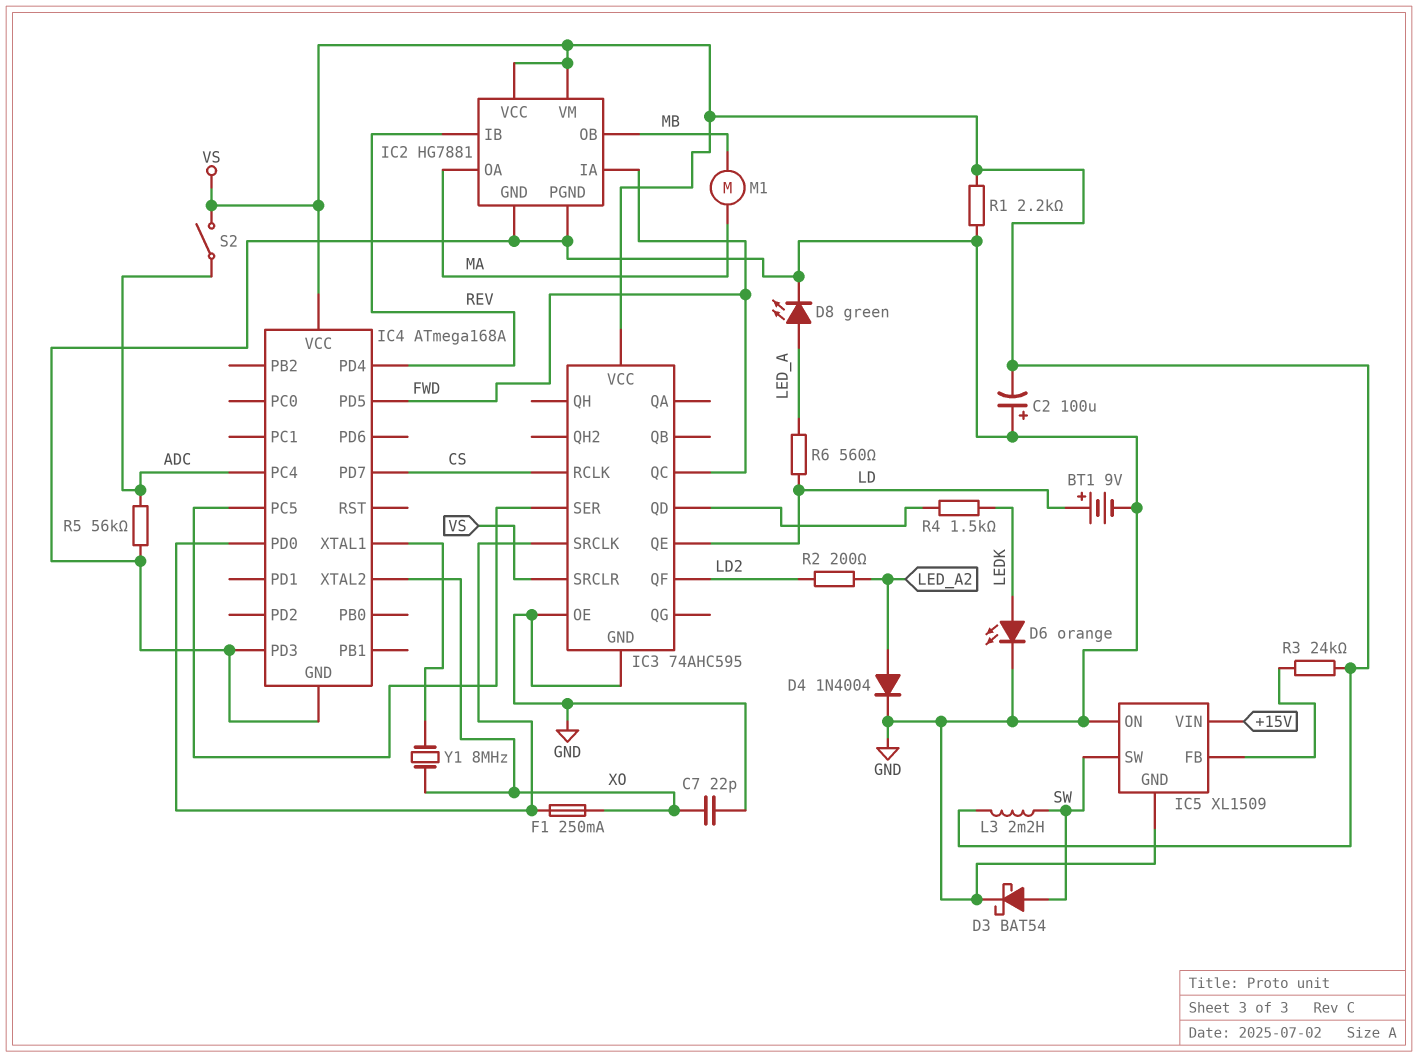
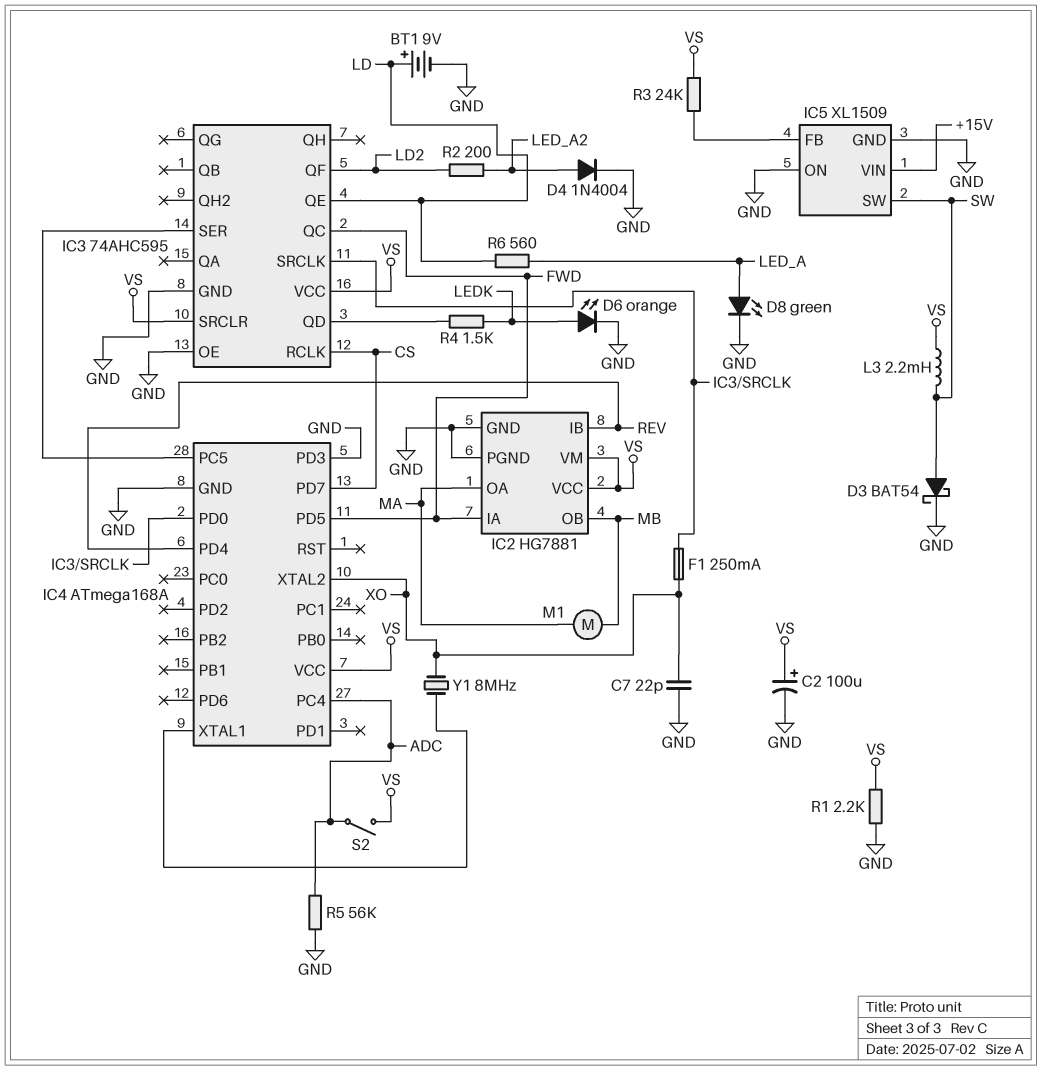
C2: 100uF (plus GND, minus VS) -> 100uF (plus VS, minus GND)

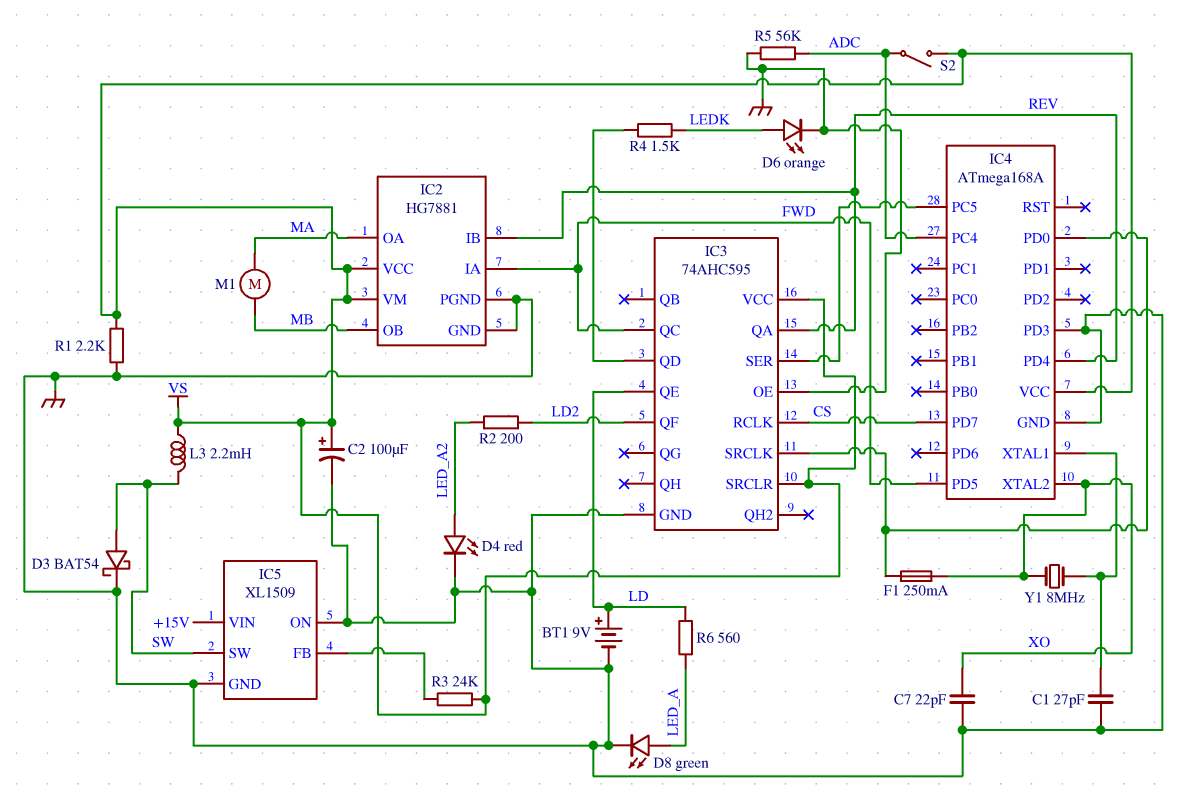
C1: none -> 27pF (GND, IC4/XTAL1)
D4: diode 1N4004 (A LED_A2, K GND) -> LED red (A LED_A2, K GND)
IC3 pin QA: none -> REV

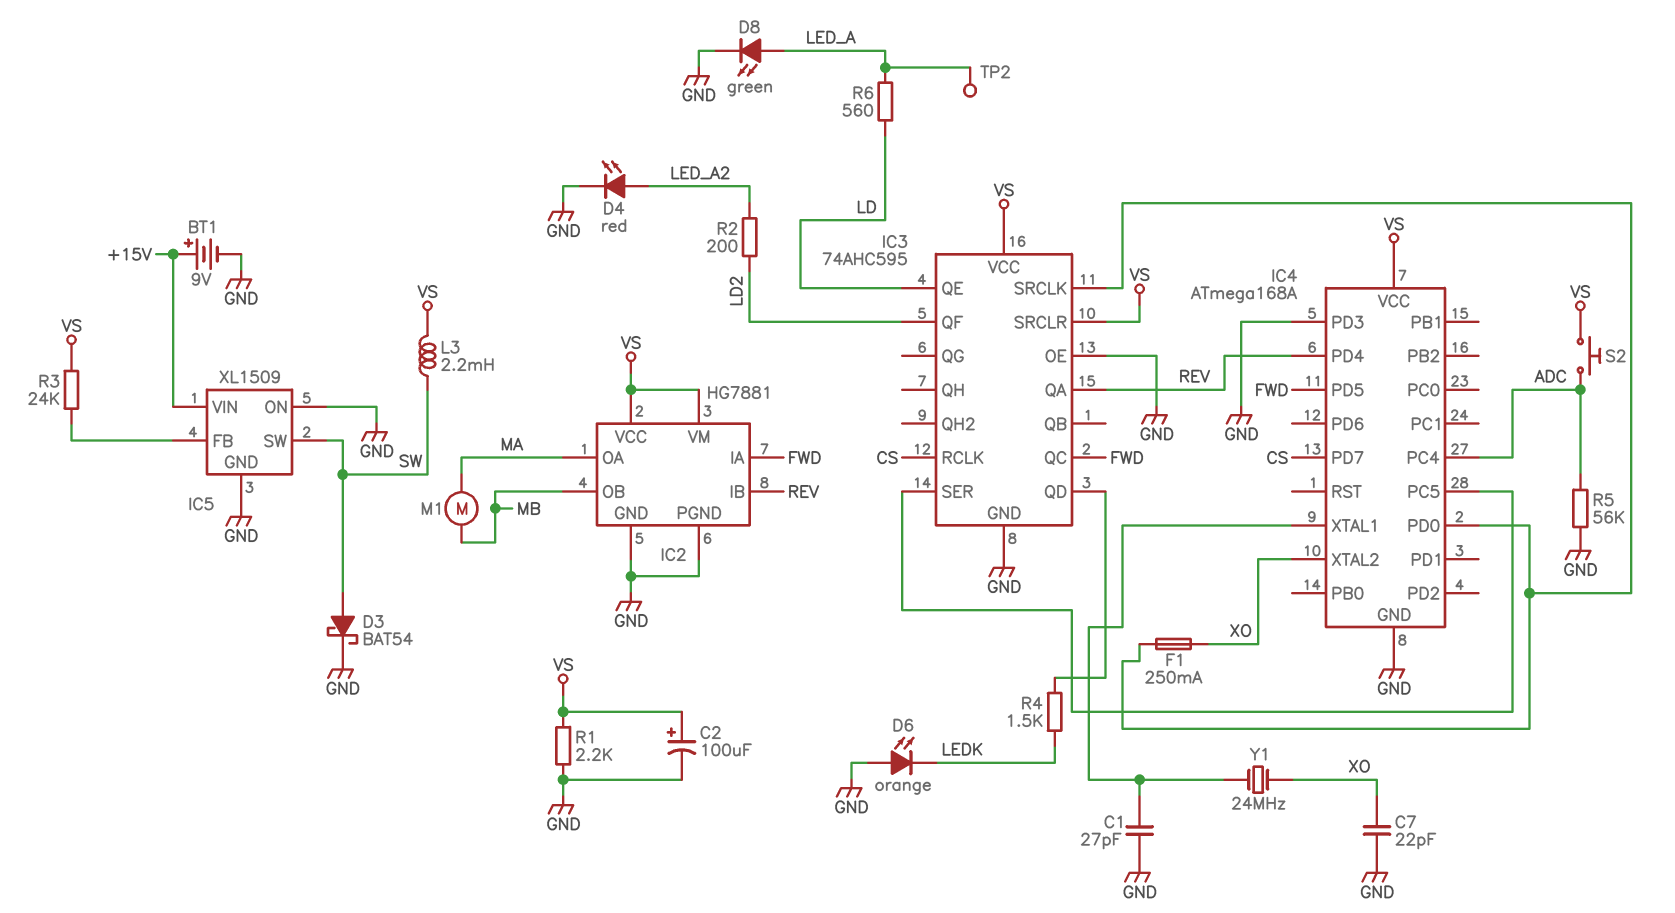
BT1: 9V (plus LD, minus GND) -> 9V (plus +15V, minus GND)
D6: LED orange (A LEDK, K GND) -> LED orange (A GND, K LEDK)
S2: switch (ADC, VS) -> button (ADC, VS)
TP2: none -> test point (LED_A)
Y1: 8MHz (IC4/XTAL1, XO) -> 24MHz (IC4/XTAL1, XO)

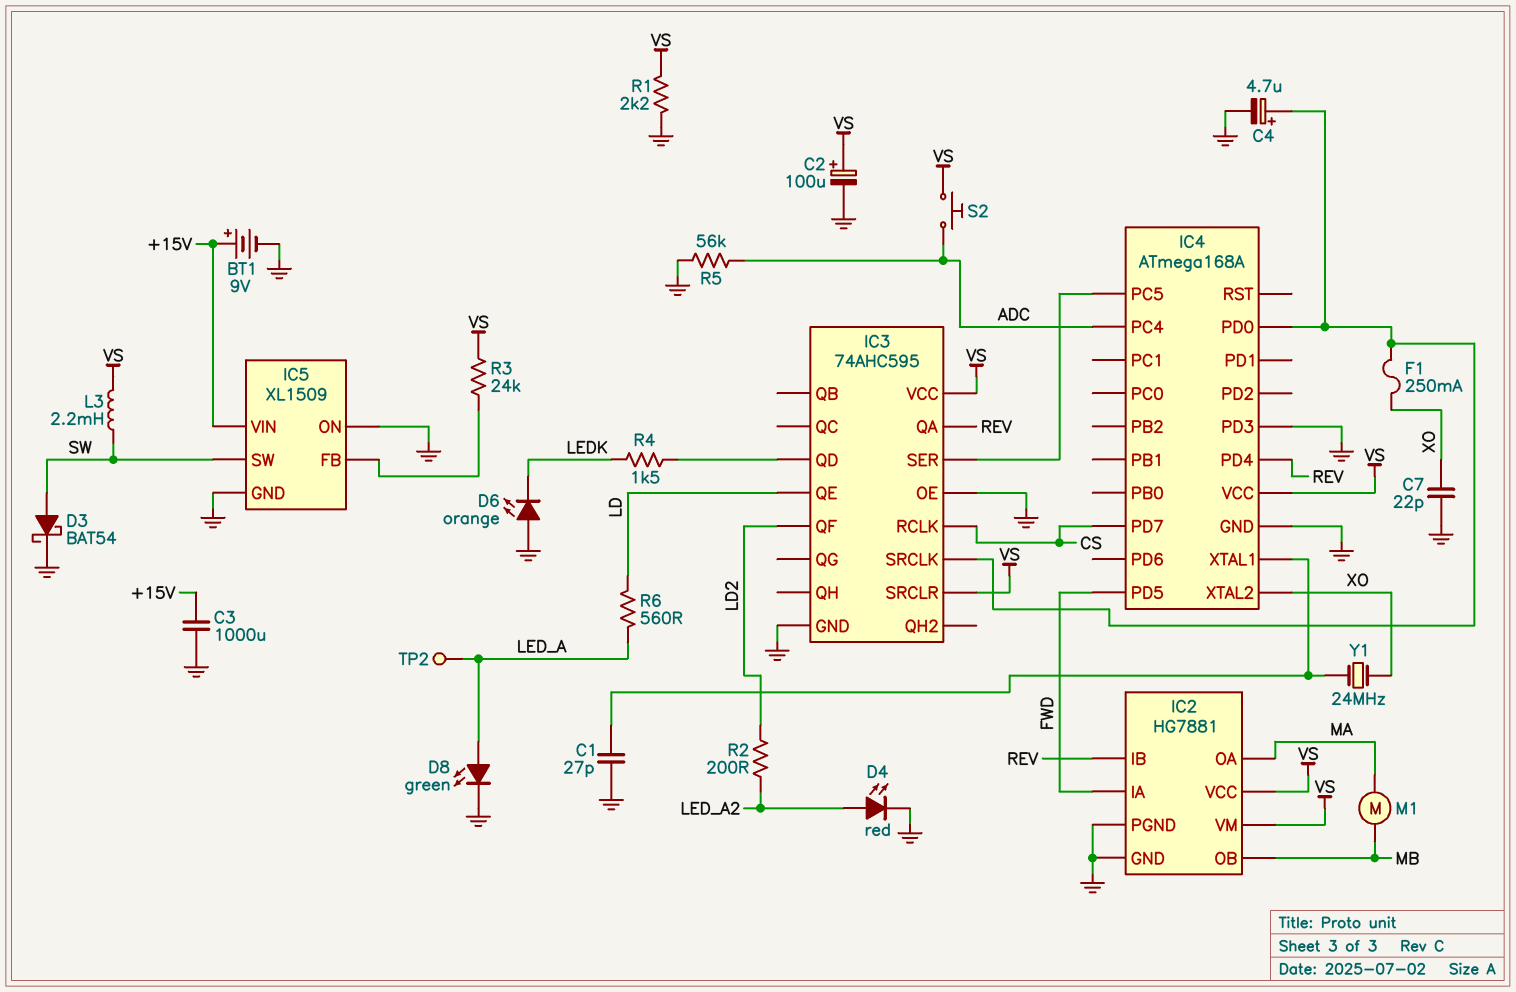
C3: none -> 1000uF (+15V, GND)
C4: none -> 4.7uF (plus IC3/SRCLK, minus GND)
IC3 pin QC: FWD -> none

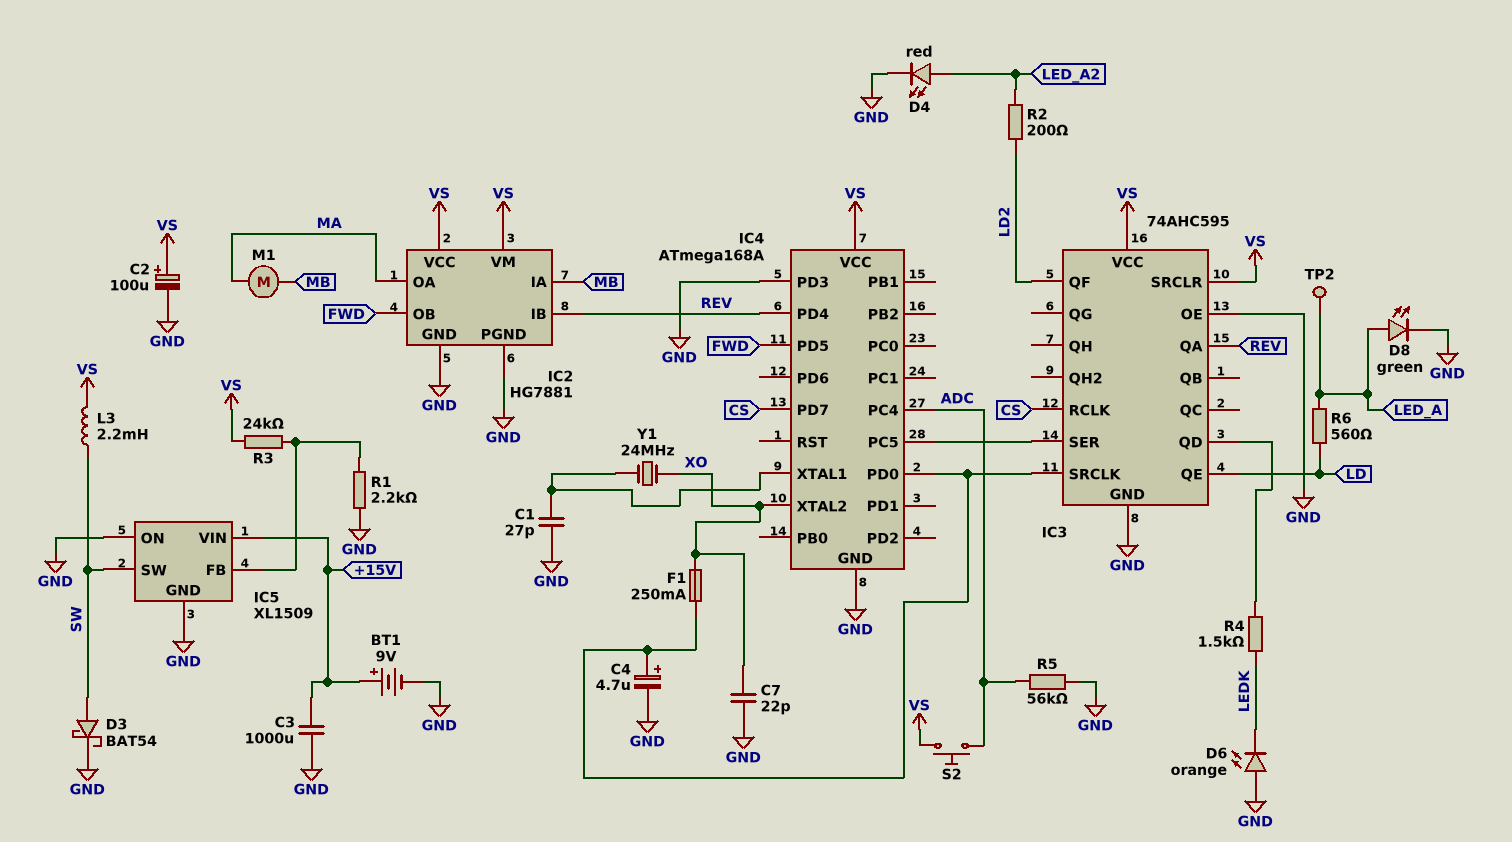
IC2 pin IA: FWD -> MB
IC2 pin OB: MB -> FWD
R1: 2.2k (GND, VS) -> 2.2k (GND, IC5/FB)

